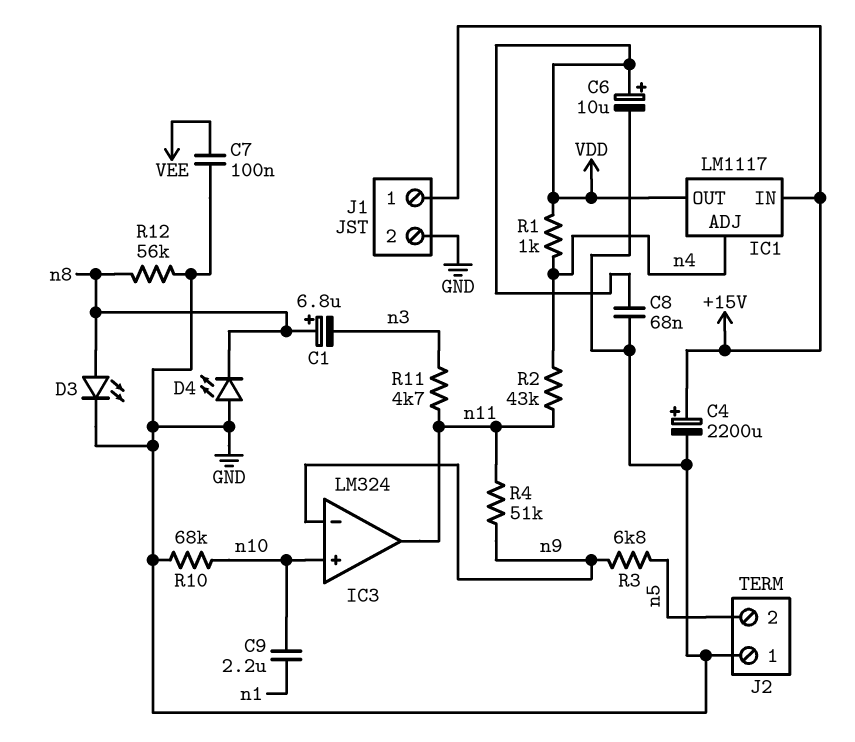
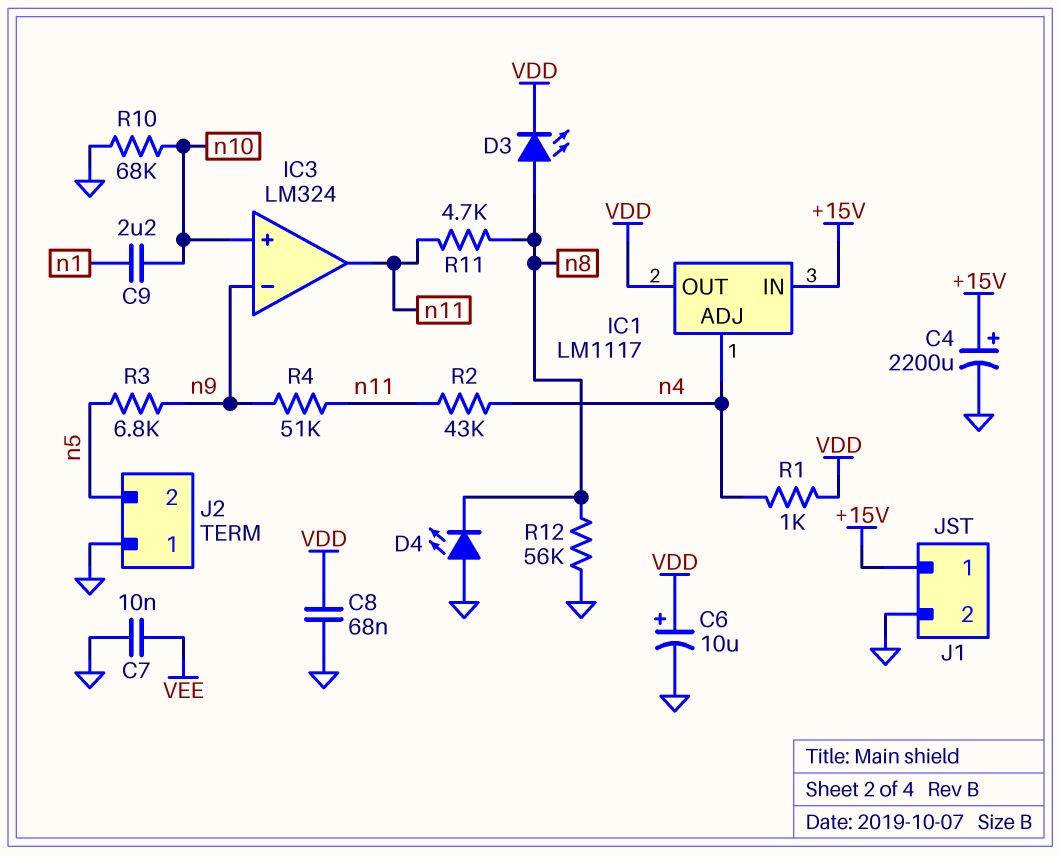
C1: 6.8uF (plus n8, minus n3) -> none
C7: 100nF (GND, VEE) -> 10nF (GND, VEE)
D3: LED (A n8, K GND) -> LED (A n8, K VDD)
R11: 4.7k (n3, n11) -> 4.7k (n8, n11)

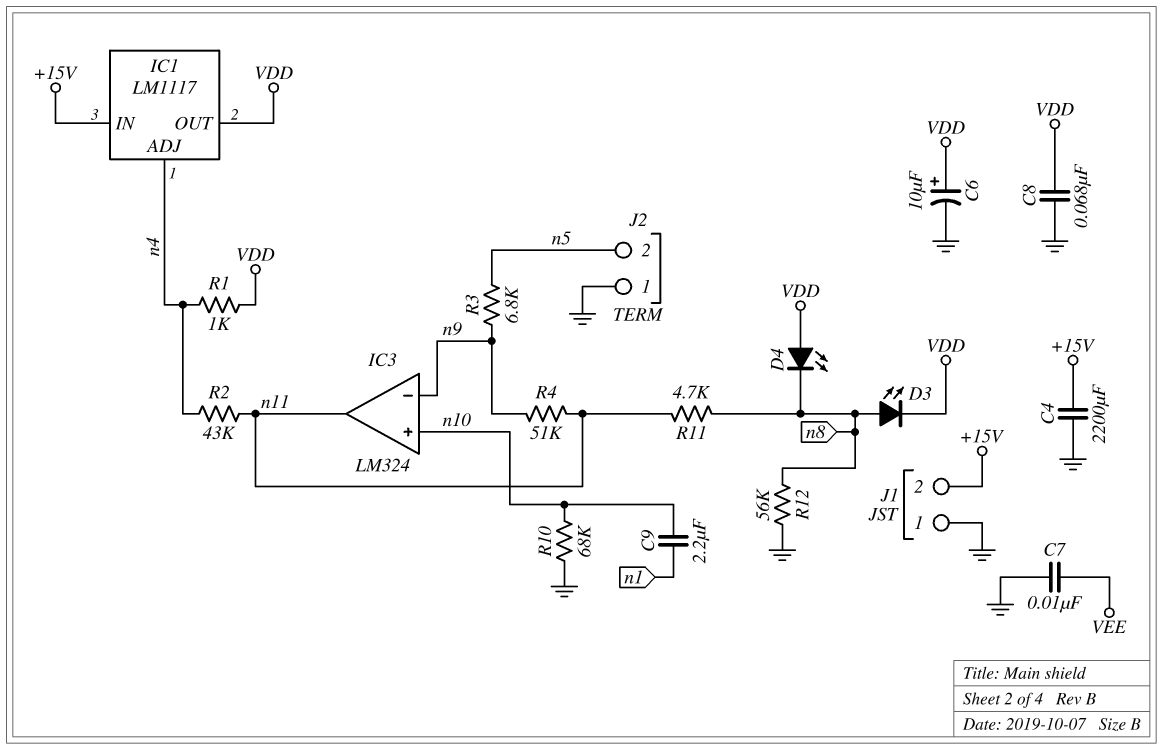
C4: 2200uF (plus +15V, minus GND) -> 2200uF (+15V, GND)
D4: LED (A GND, K n8) -> LED (A VDD, K n8)
J1 pin 1: +15V -> GND
J1 pin 2: GND -> +15V

